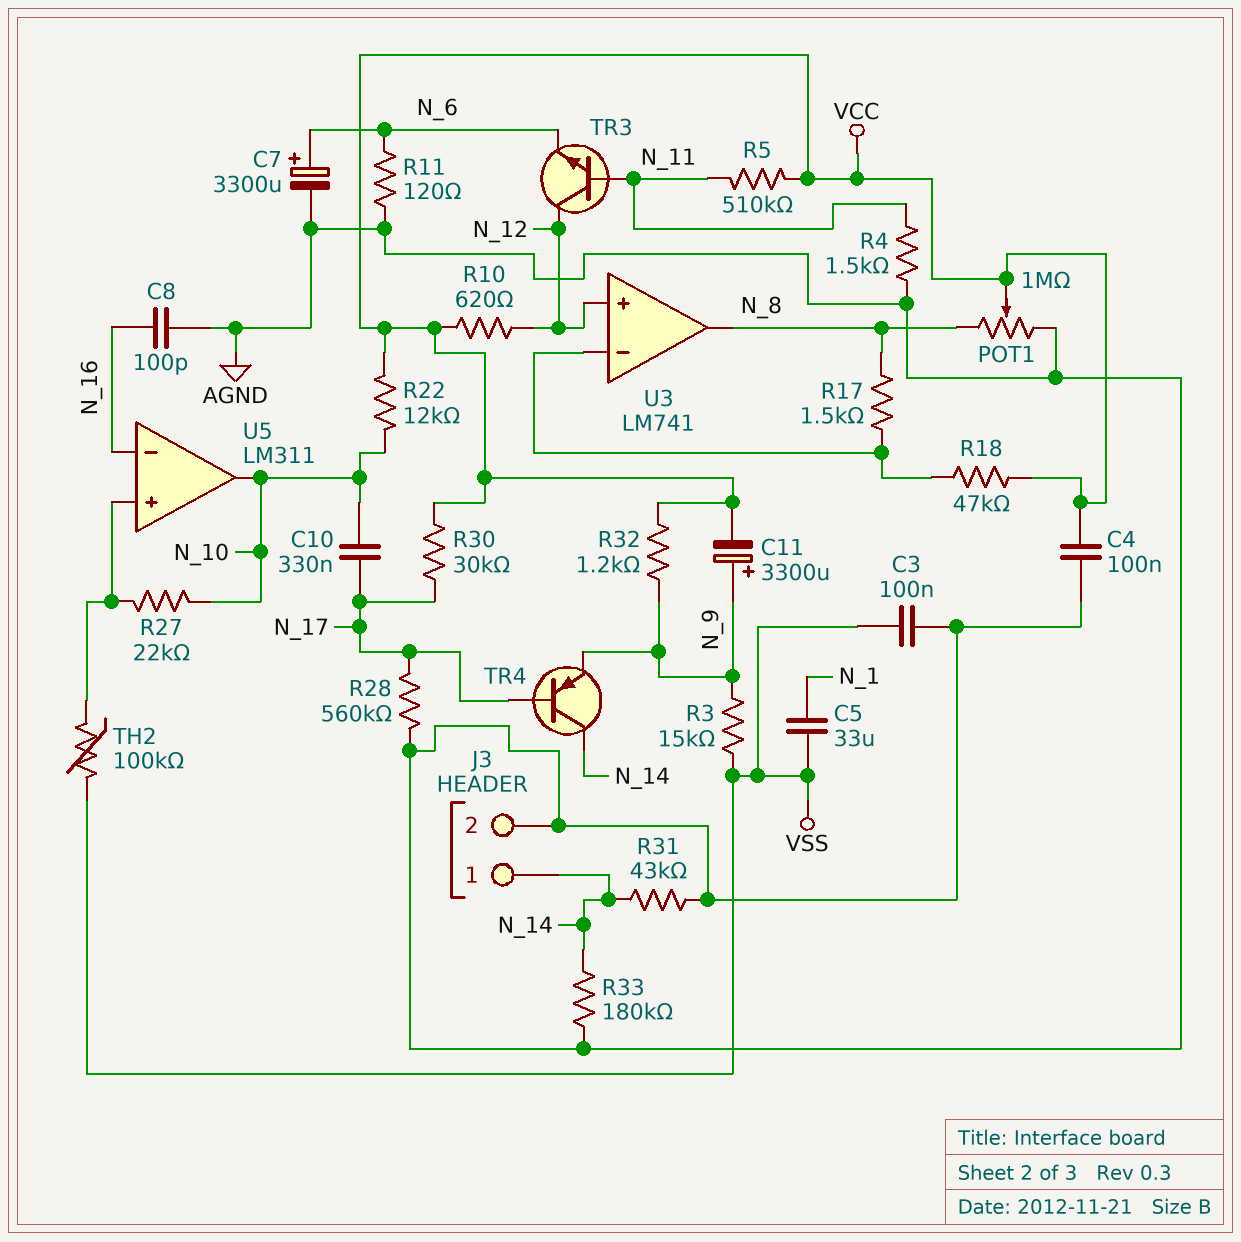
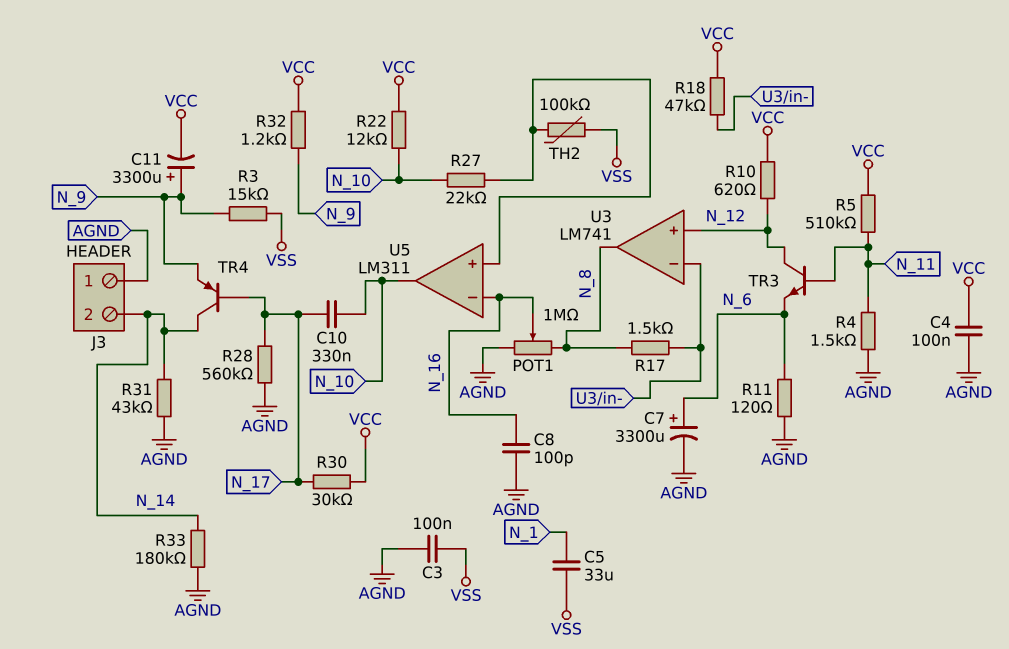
J3 pin 1: N_14 -> AGND
J3 pin 2: AGND -> N_14
POT1: 1M (AGND, N_8, wiper VCC) -> 1M (AGND, N_8, wiper N_16)

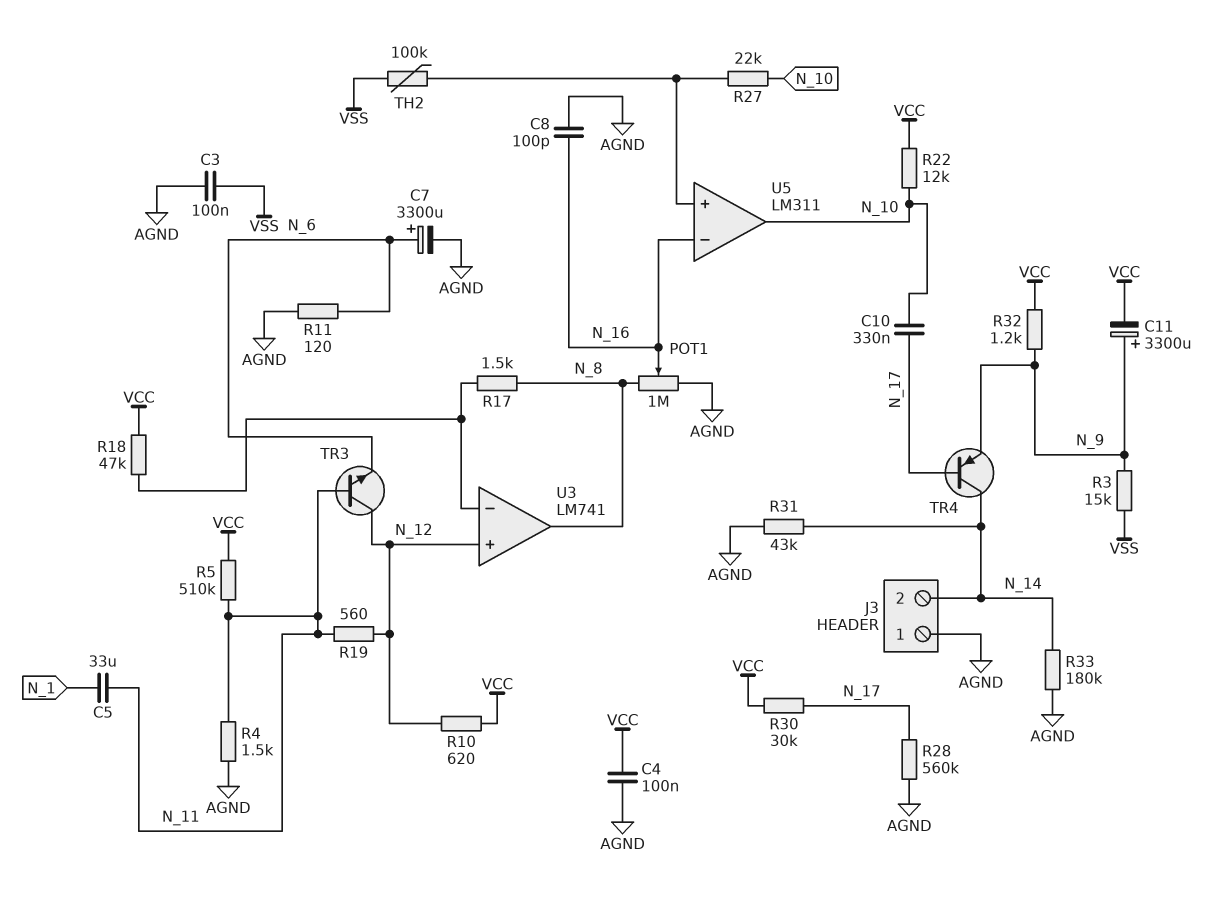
C5: 33uF (N_1, VSS) -> 33uF (N_1, N_11)
R19: none -> 560 (N_11, N_12)

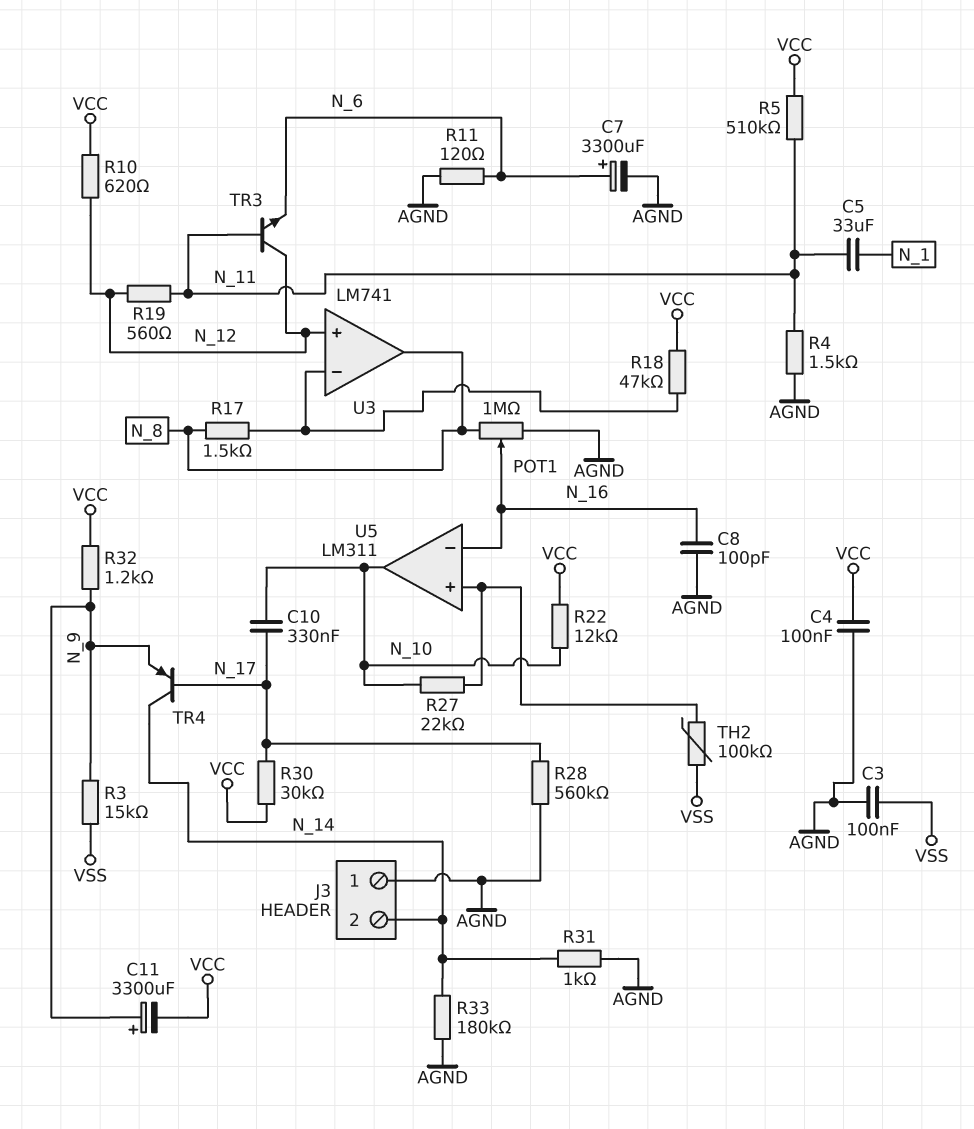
R31: 43k (AGND, N_14) -> 1k (AGND, N_14)

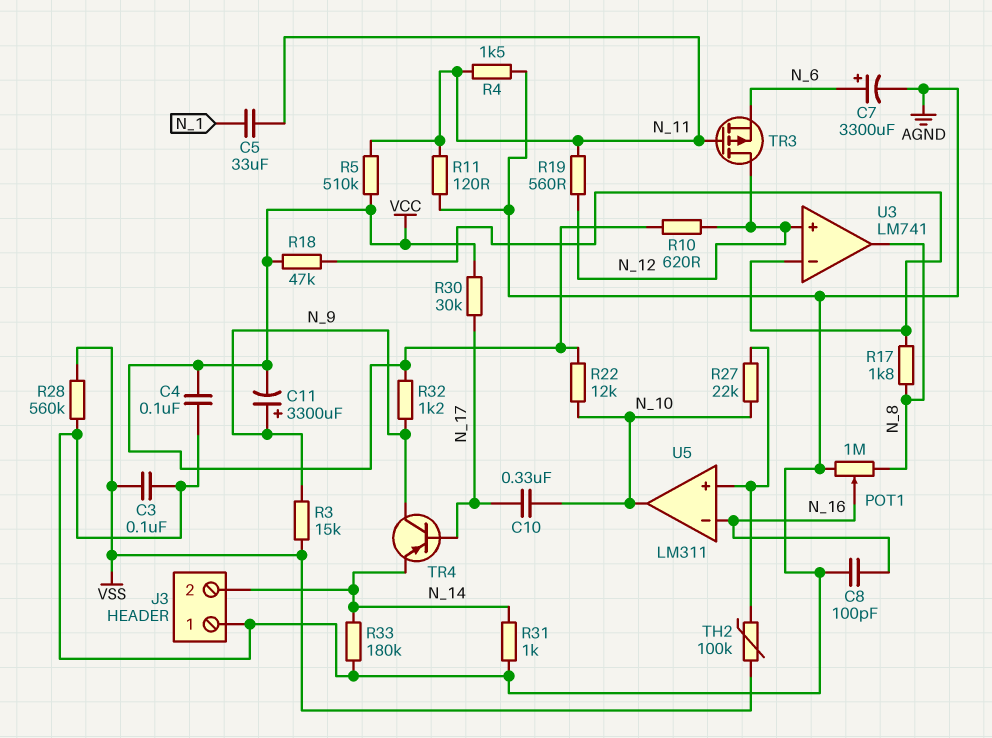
R11: 120 (AGND, N_6) -> 120 (AGND, N_11)
R17: 1.5k (N_8, U3/in-) -> 1.8k (N_8, U3/in-)
R28: 560k (AGND, N_17) -> 560k (AGND, VSS)
TR3: NPN (B N_11, C N_12, E N_6) -> PMOS (G N_11, D N_12, S N_6)
TR4: PNP (B N_17, C N_14, E N_9) -> PNP (B N_17, C N_9, E N_14)

